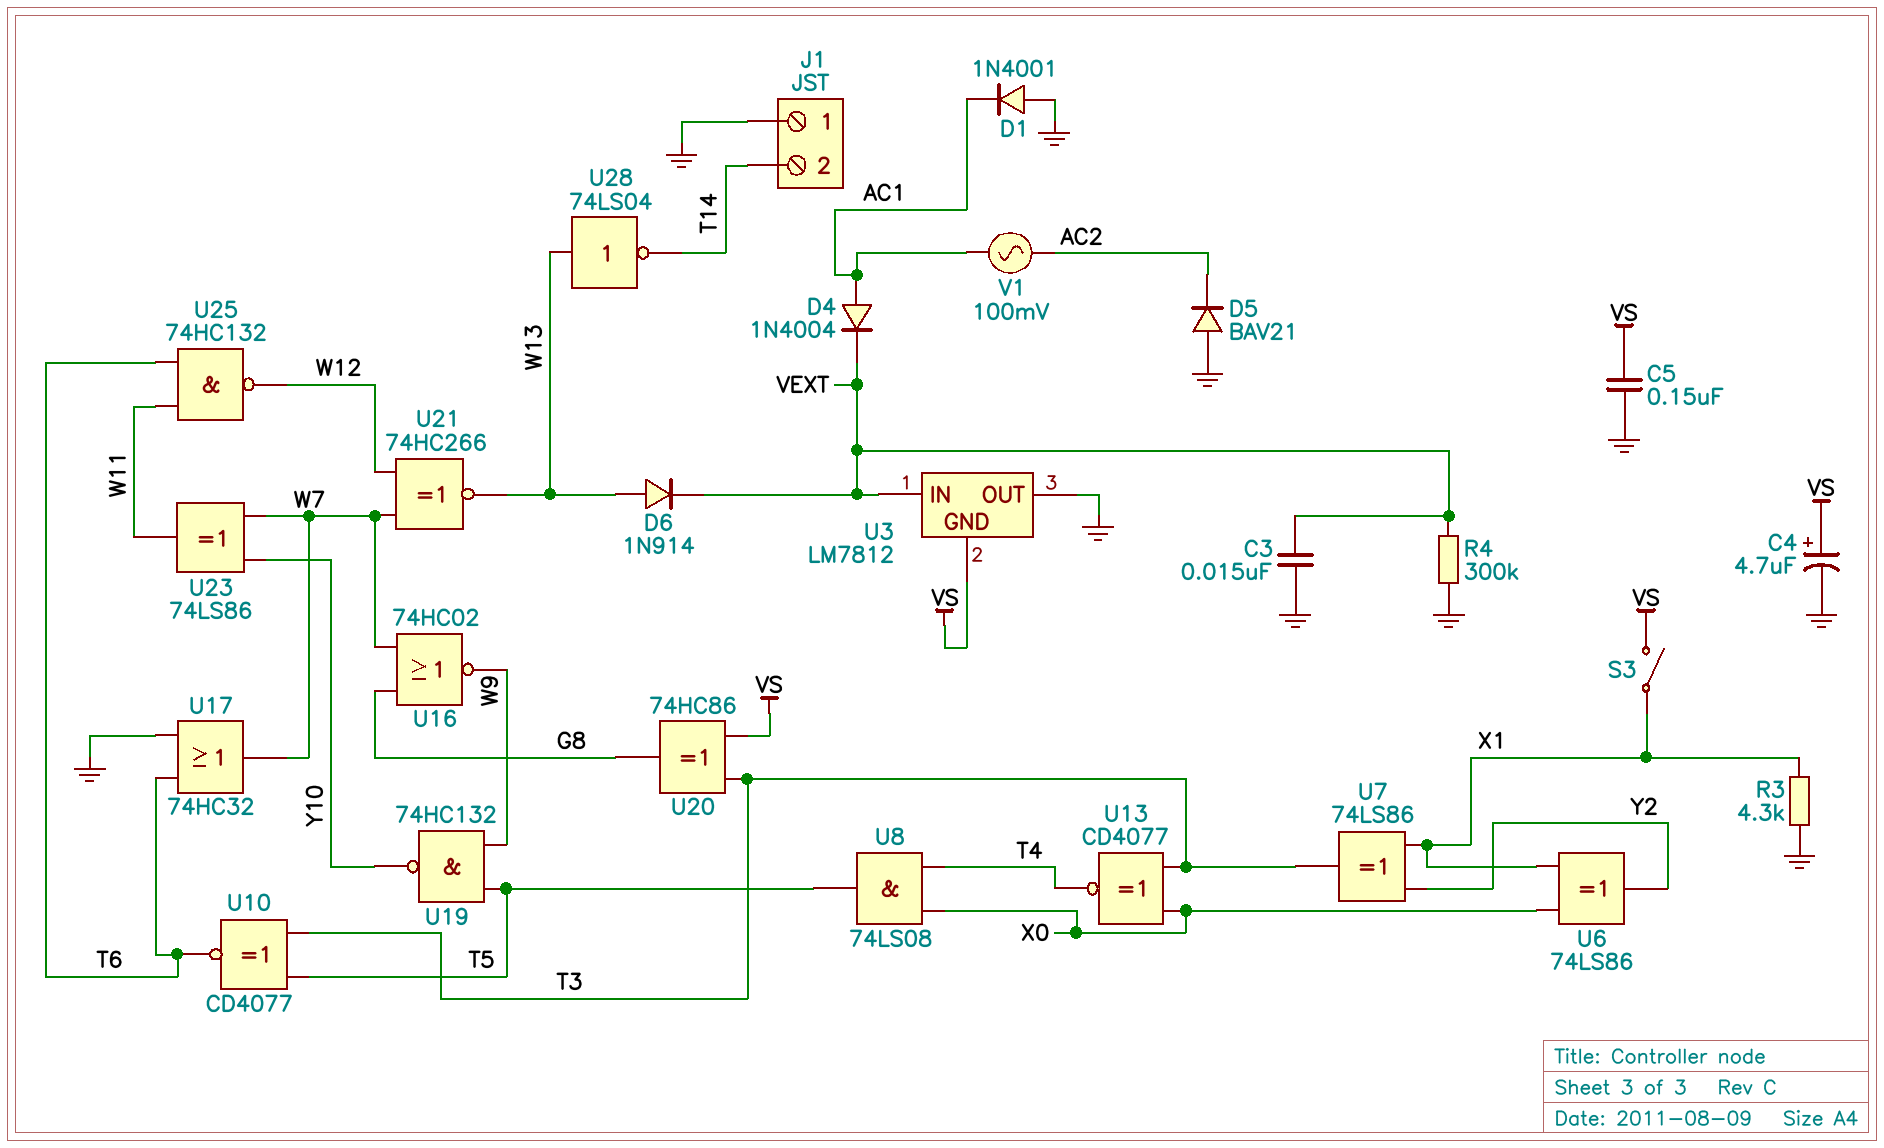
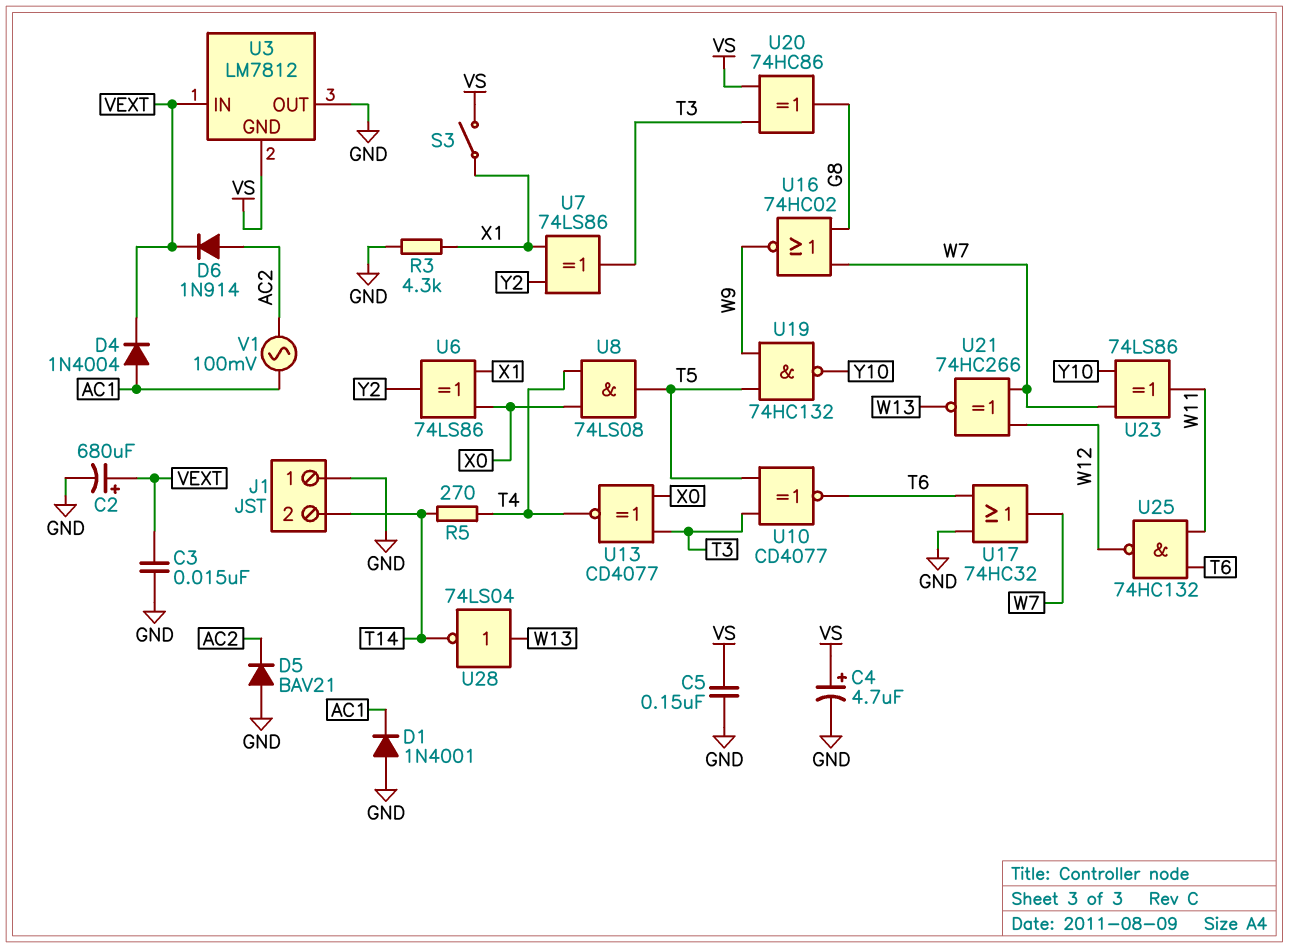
C2: none -> 680uF (plus VEXT, minus GND)
D6: diode 1N914 (A W13, K VEXT) -> diode 1N914 (A AC2, K VEXT)
R4: 300k (GND, VEXT) -> none
R5: none -> 270 (T4, T14)

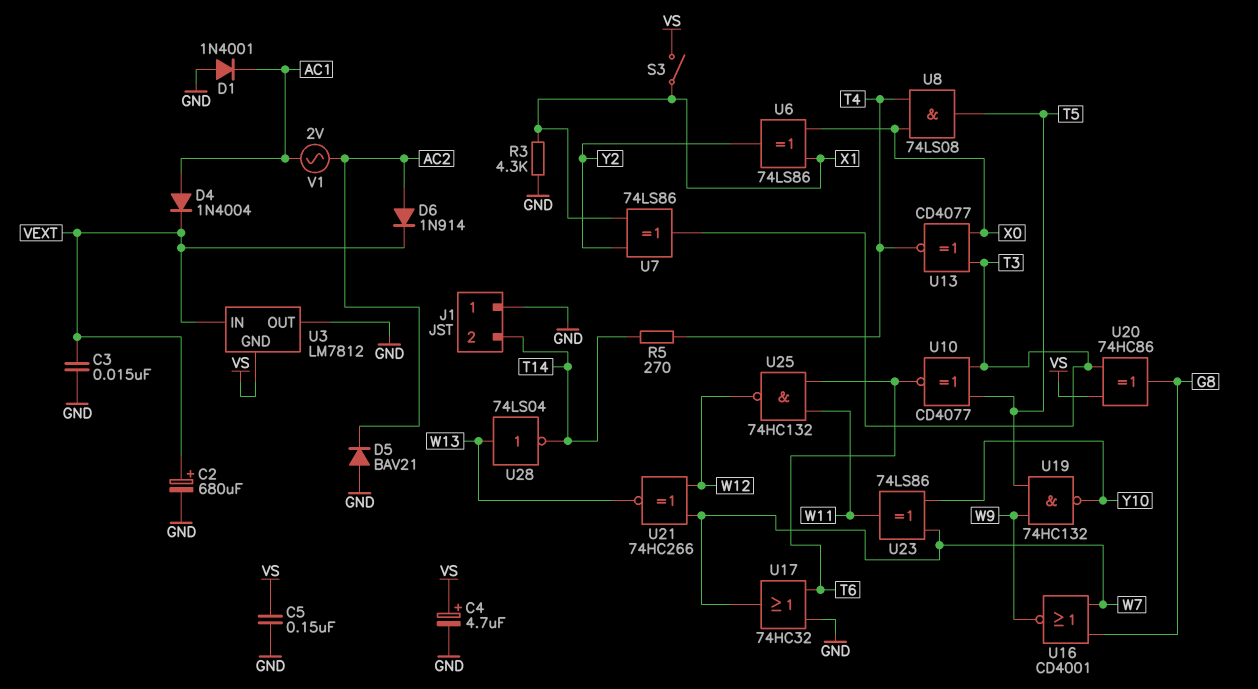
U16: NOR 74HC02 (in G8, in W7, out W9) -> NOR CD4001 (in G8, in W7, out W9)
V1: AC 100mV (AC1, AC2) -> AC 2V (AC1, AC2)

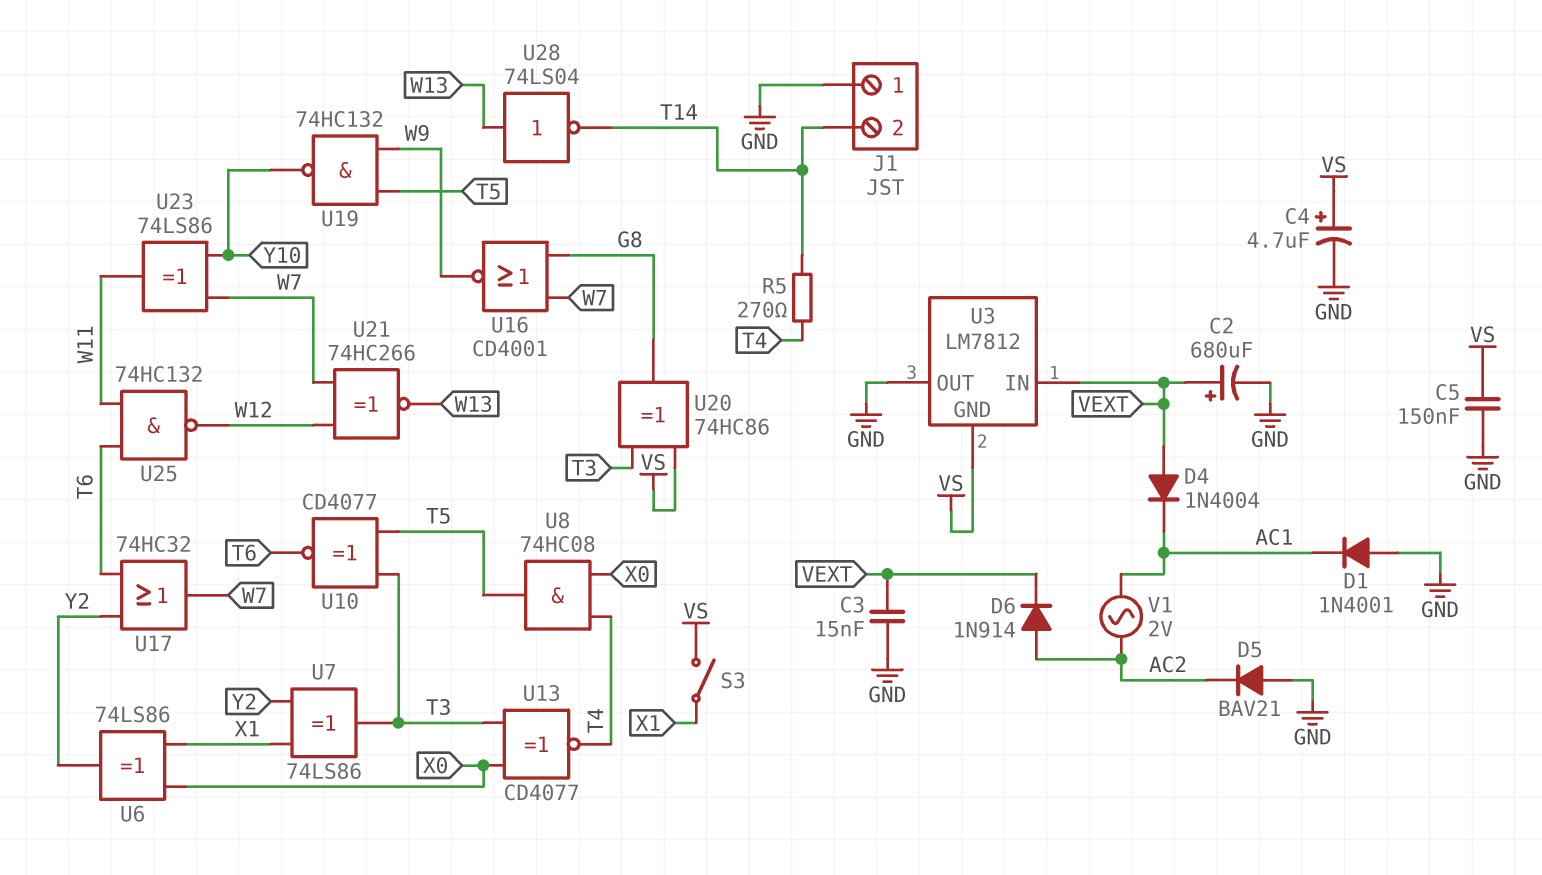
D4: diode 1N4004 (A AC1, K VEXT) -> diode 1N4004 (A VEXT, K AC1)
R3: 4.3k (GND, X1) -> none
U8: AND 74LS08 (in T4, in X0, out T5) -> AND 74HC08 (in T4, in X0, out T5)
U17: OR 74HC32 (in GND, in T6, out W7) -> OR 74HC32 (in T6, in Y2, out W7)

